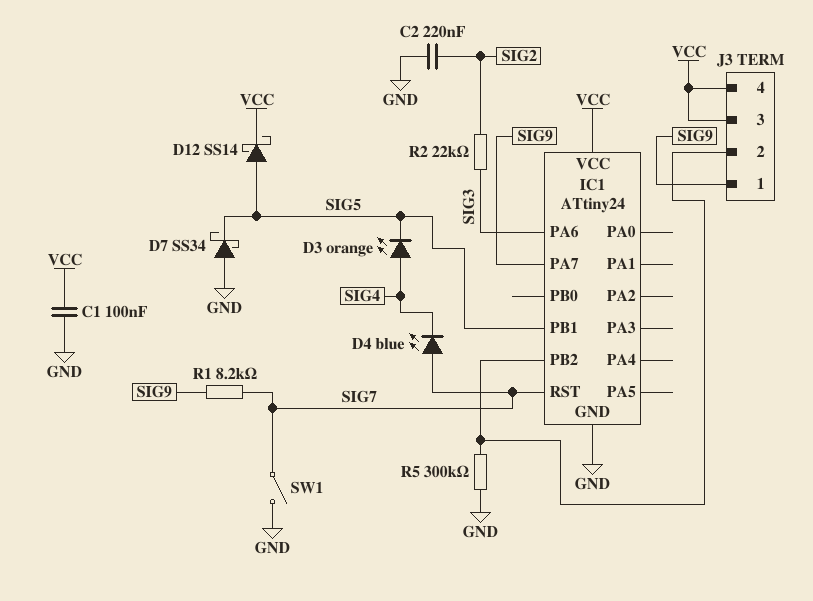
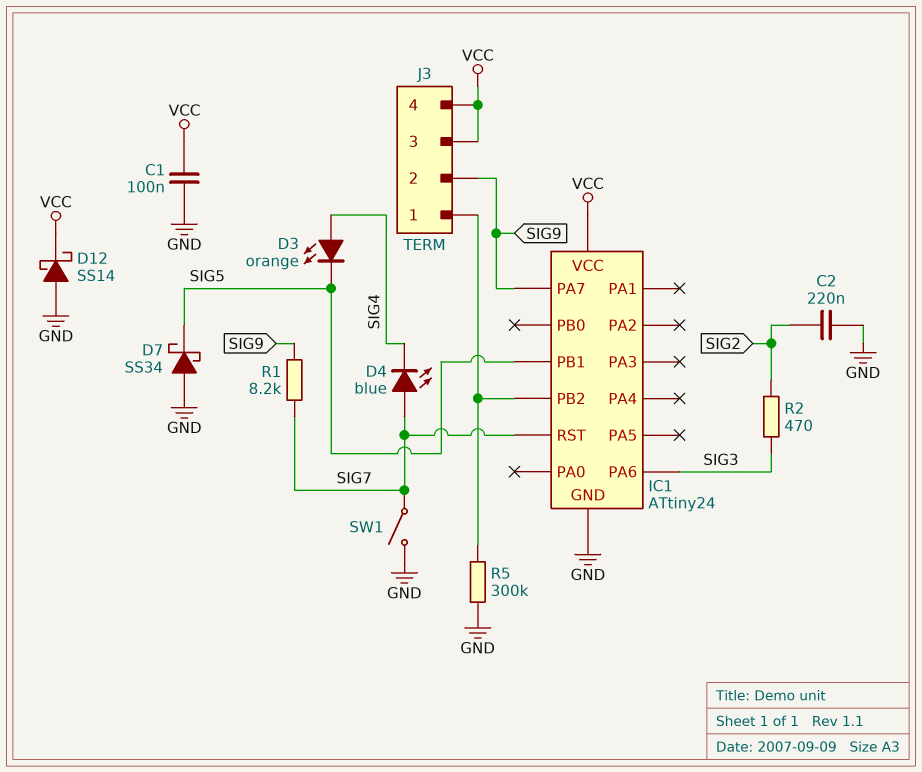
D12: schottky SS14 (A SIG5, K VCC) -> schottky SS14 (A GND, K VCC)
J3 pin 1: SIG9 -> IC1/PB2
J3 pin 2: IC1/PB2 -> SIG9
R2: 22k (SIG2, SIG3) -> 470 (SIG2, SIG3)

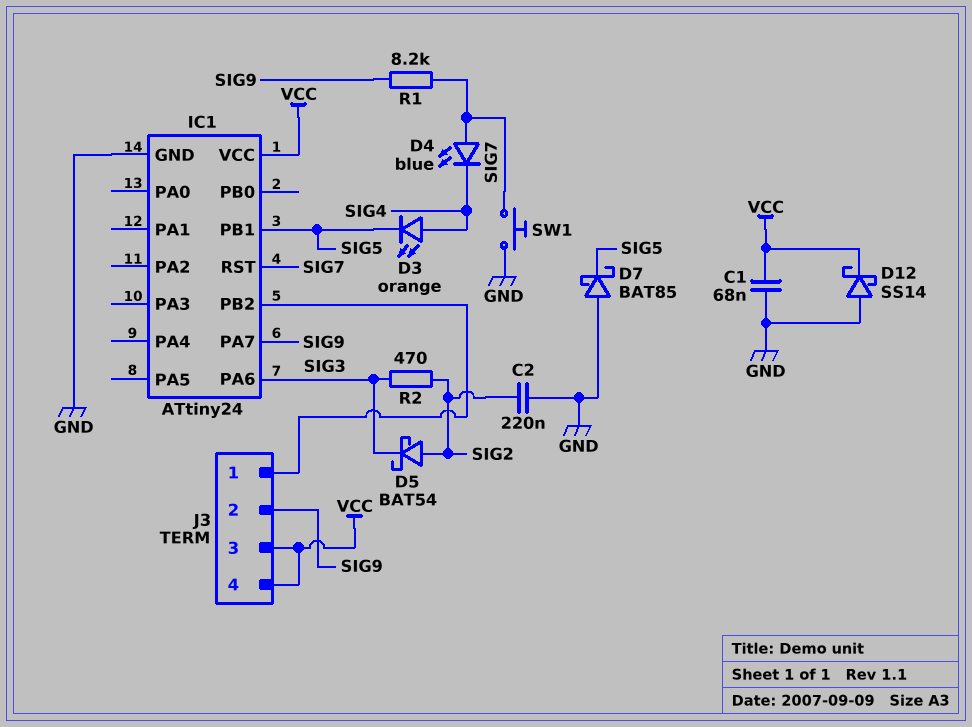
C1: 100nF (GND, VCC) -> 68nF (GND, VCC)
D5: none -> schottky BAT54 (A SIG2, K SIG3)
D7: schottky SS34 (A GND, K SIG5) -> schottky BAT85 (A GND, K SIG5)
R5: 300k (GND, IC1/PB2) -> none
SW1: switch (GND, SIG7) -> button (GND, SIG7)

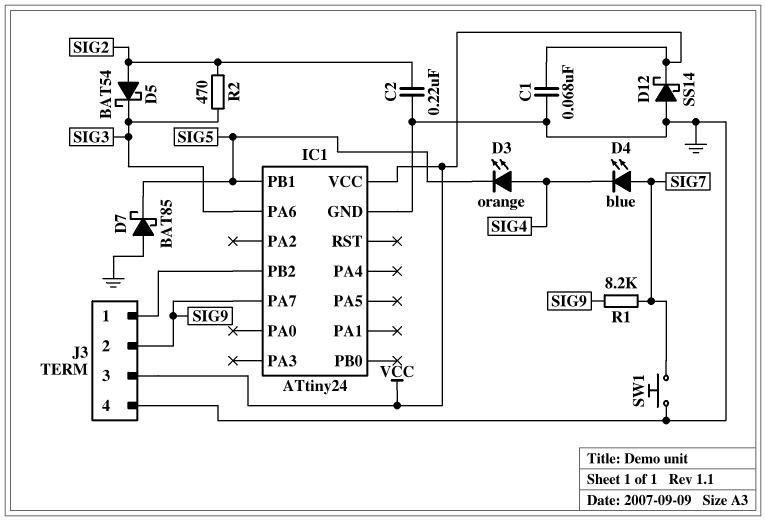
IC1 pin RST: SIG7 -> none
J3 pin 4: VCC -> GND

